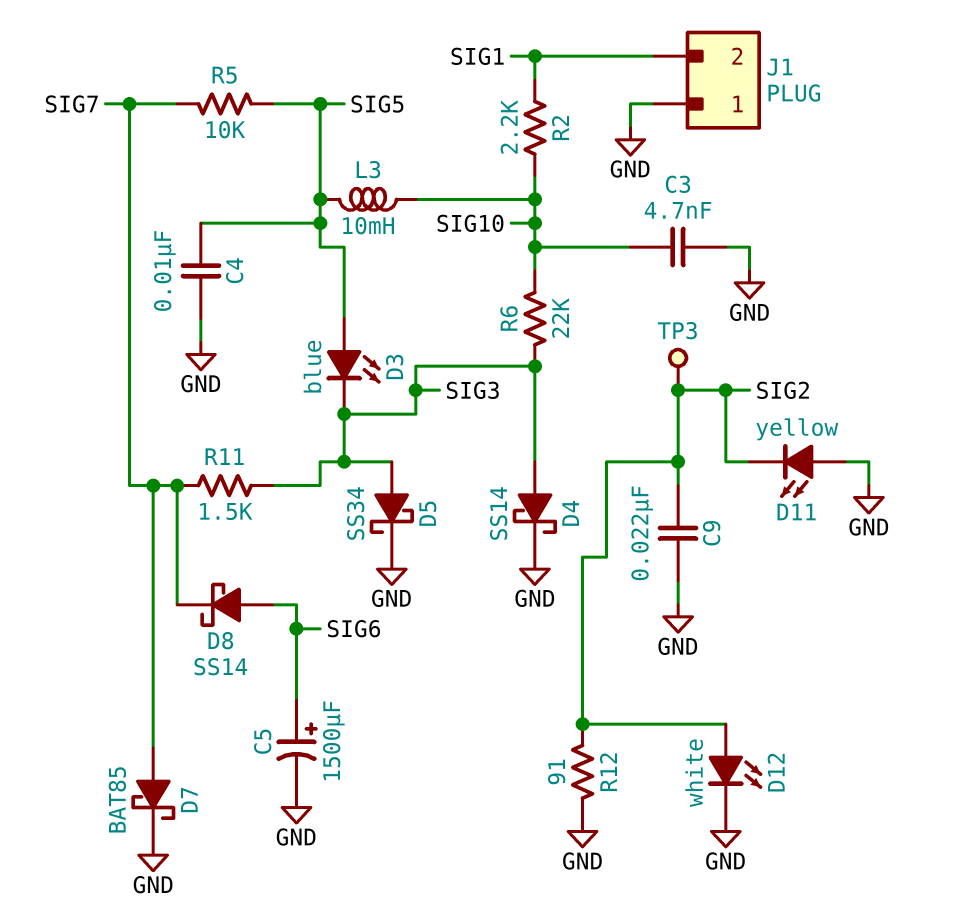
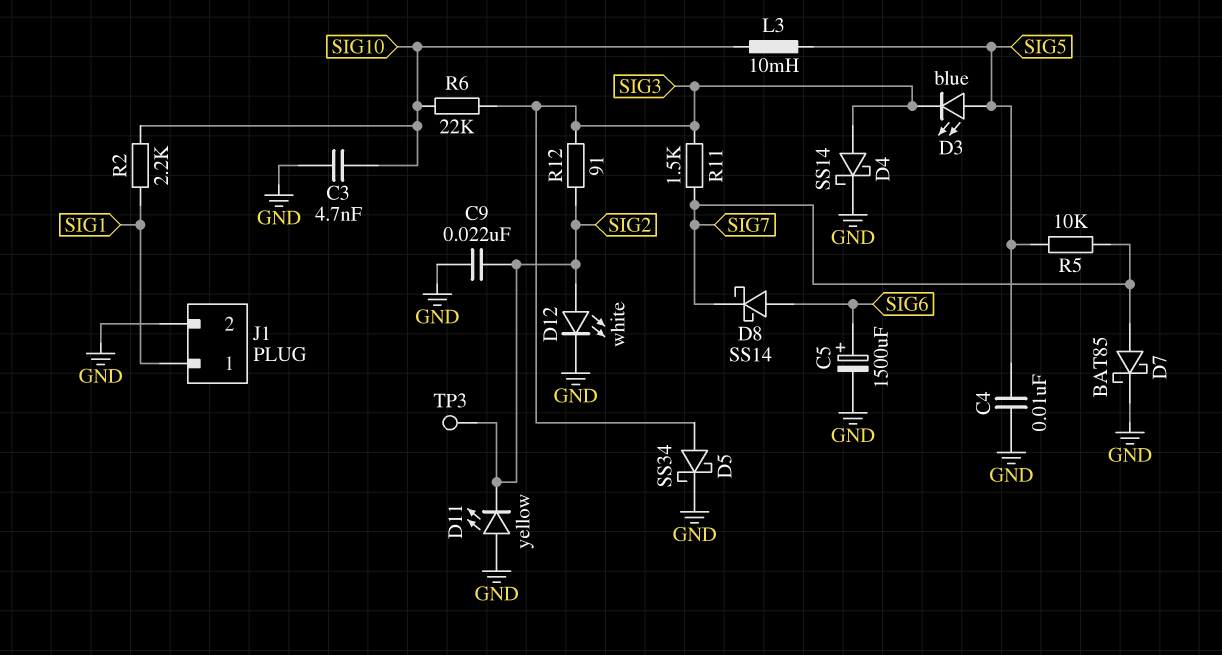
J1 pin 1: GND -> SIG1
J1 pin 2: SIG1 -> GND
R12: 91 (GND, SIG2) -> 91 (SIG2, SIG3)

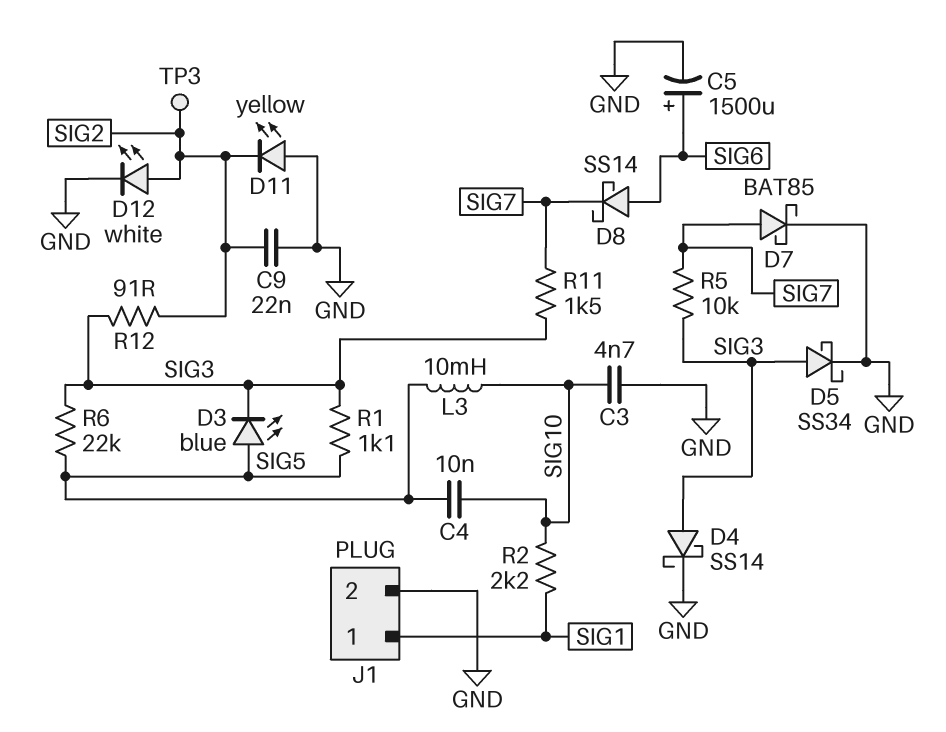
C4: 10nF (GND, SIG5) -> 10nF (SIG5, SIG10)
R1: none -> 1.1k (SIG3, SIG5)
R5: 10k (SIG5, SIG7) -> 10k (SIG3, SIG7)
R6: 22k (SIG3, SIG10) -> 22k (SIG3, SIG5)

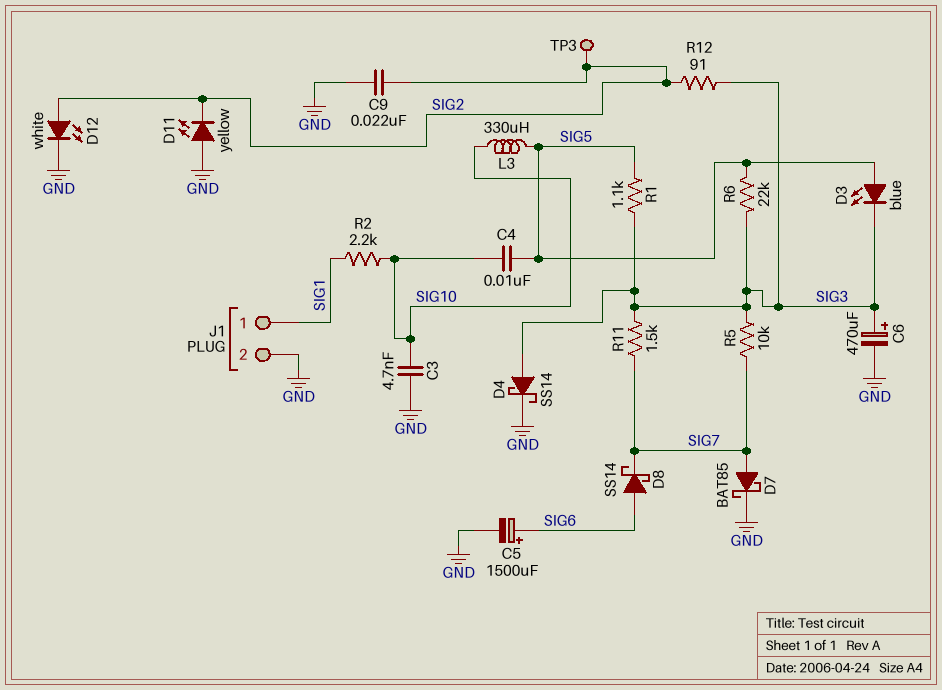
C6: none -> 470uF (plus SIG3, minus GND)
D5: schottky SS34 (A SIG3, K GND) -> none
L3: 10mH (SIG5, SIG10) -> 330uH (SIG5, SIG10)

